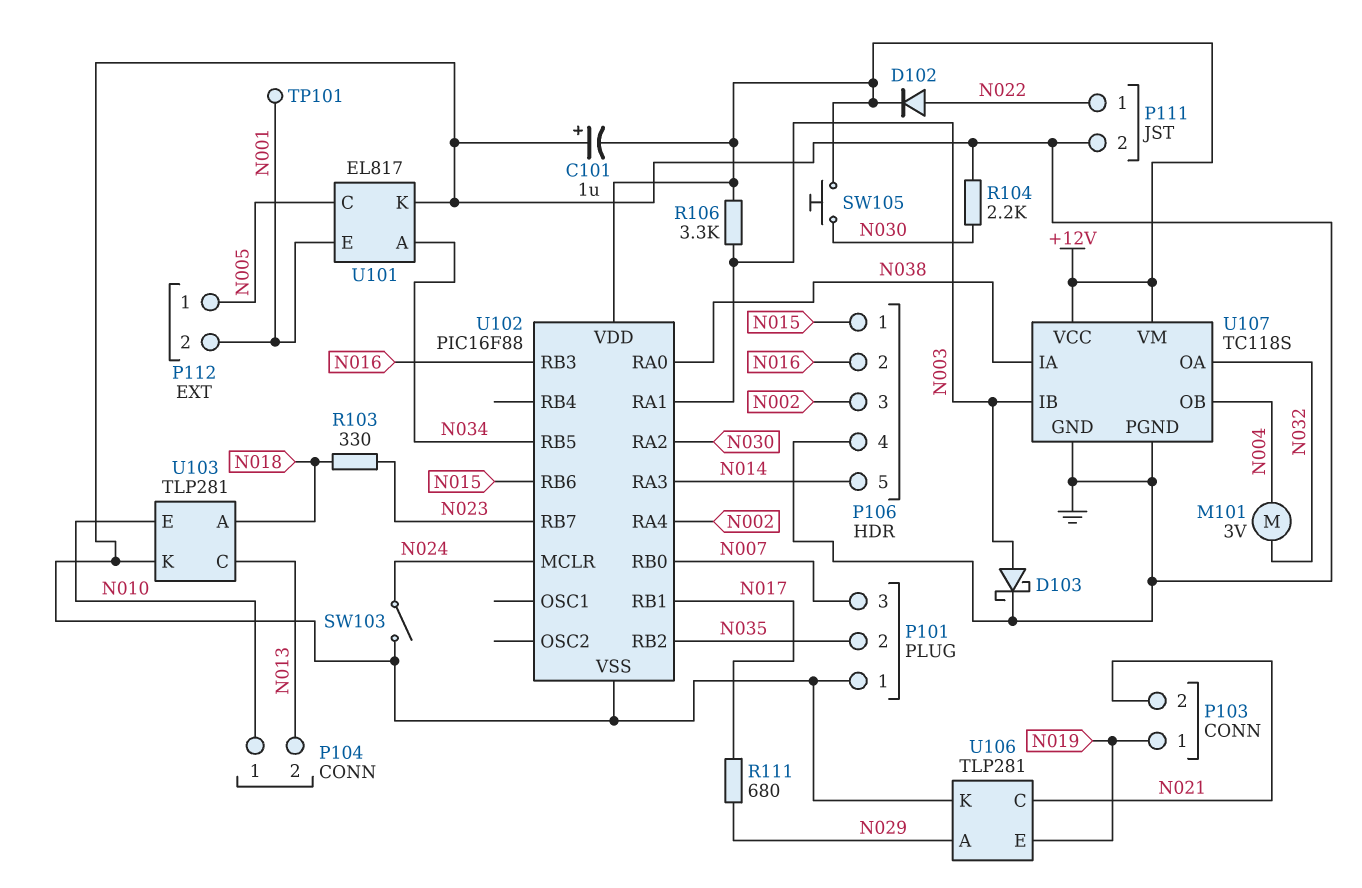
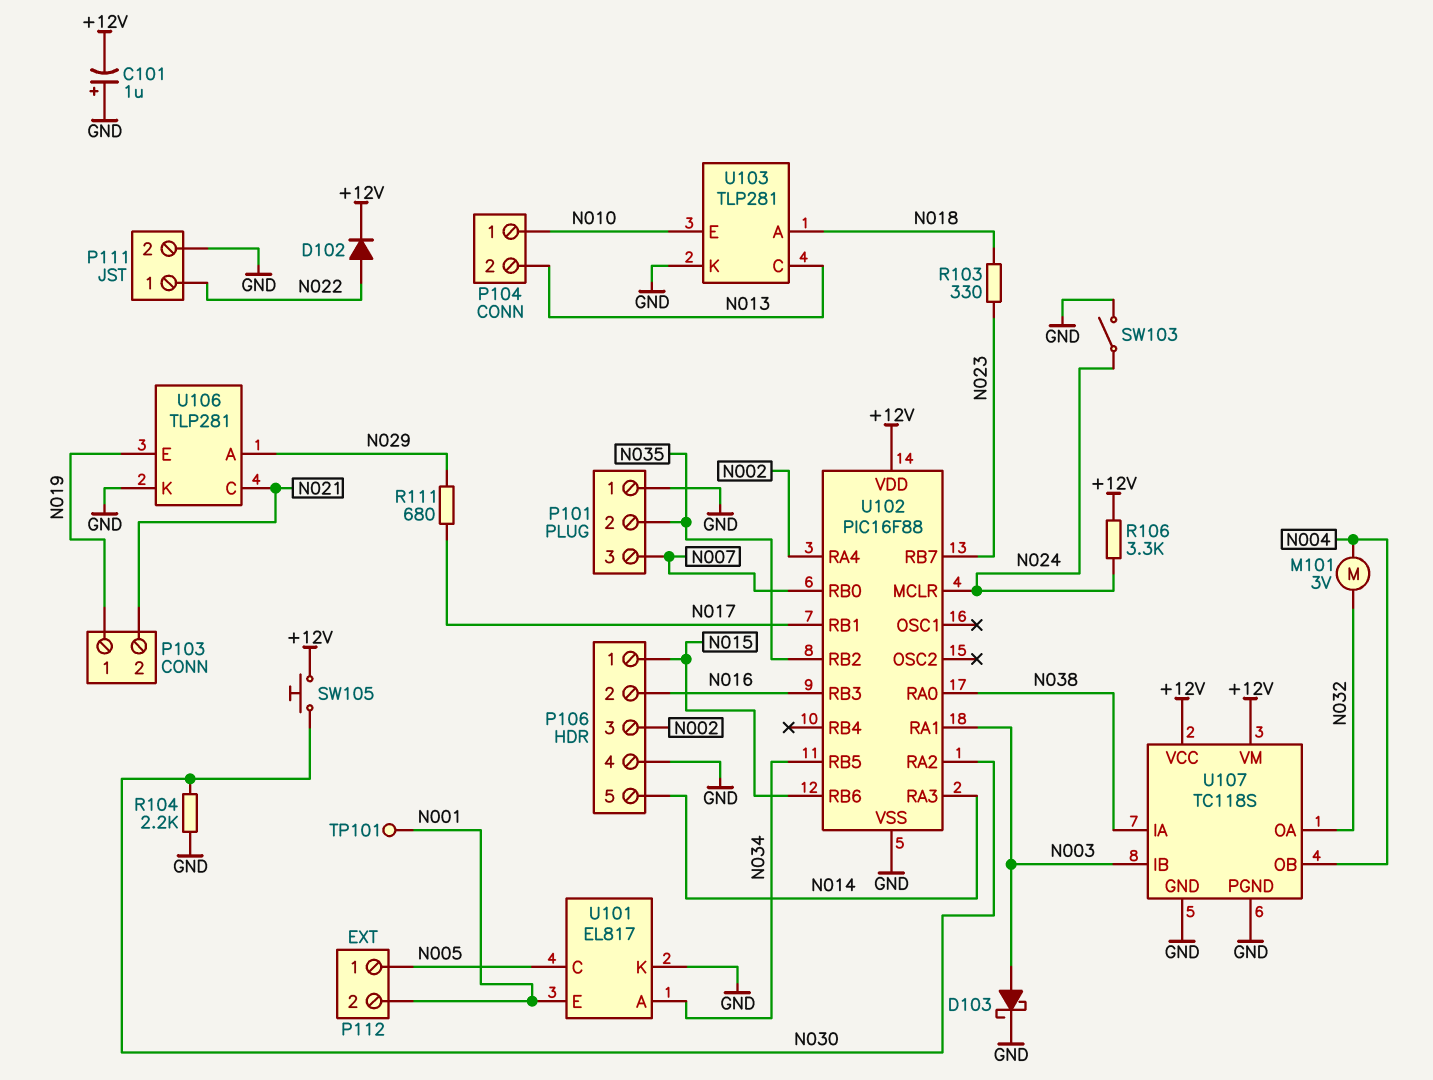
R106: 3.3k (+12V, N003) -> 3.3k (+12V, N024)

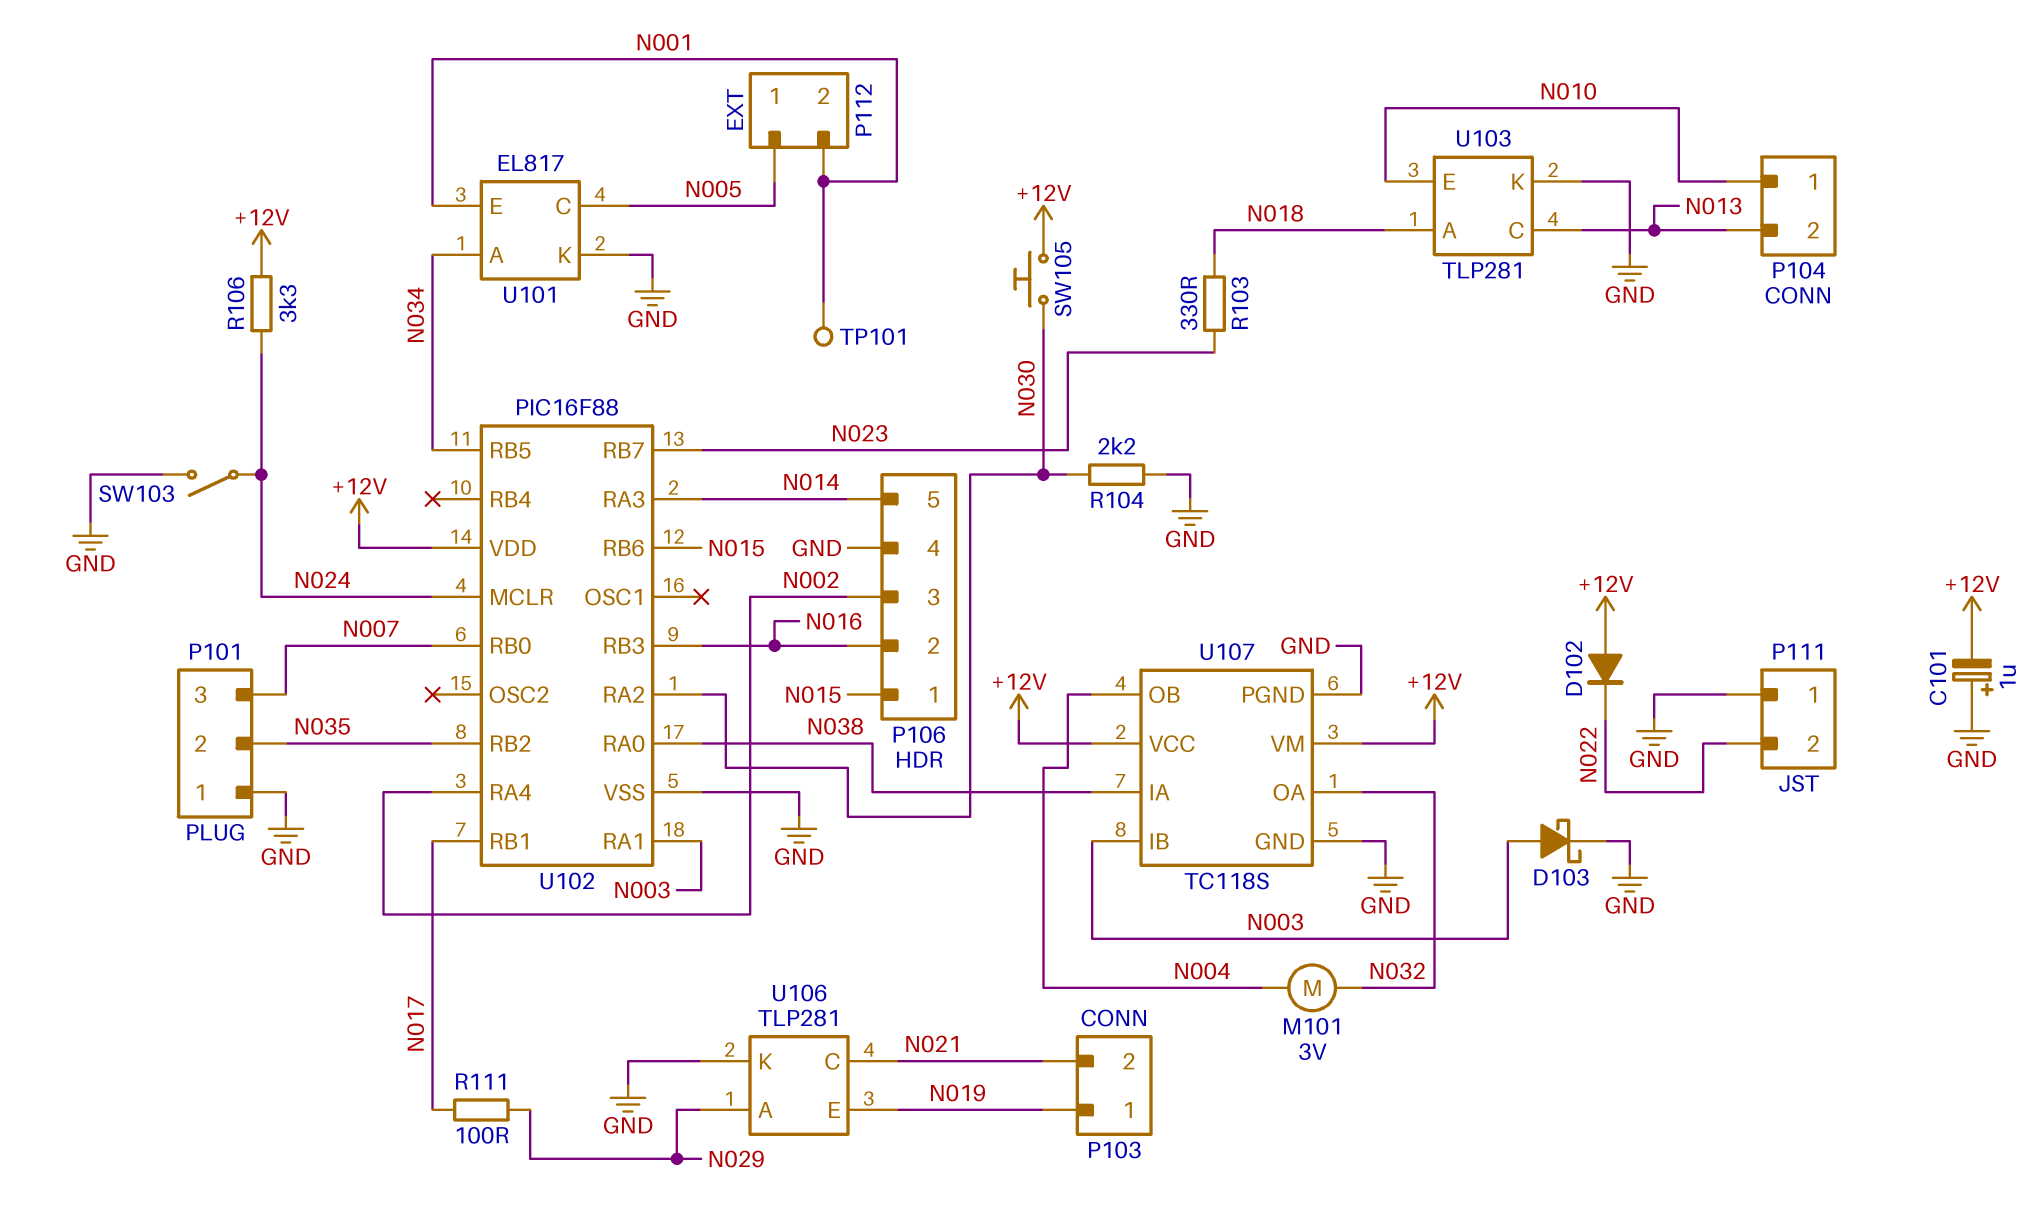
D102: diode (A N022, K +12V) -> diode (A +12V, K N022)
P111 pin 1: N022 -> GND
P111 pin 2: GND -> N022
R111: 680 (N017, N029) -> 100 (N017, N029)

